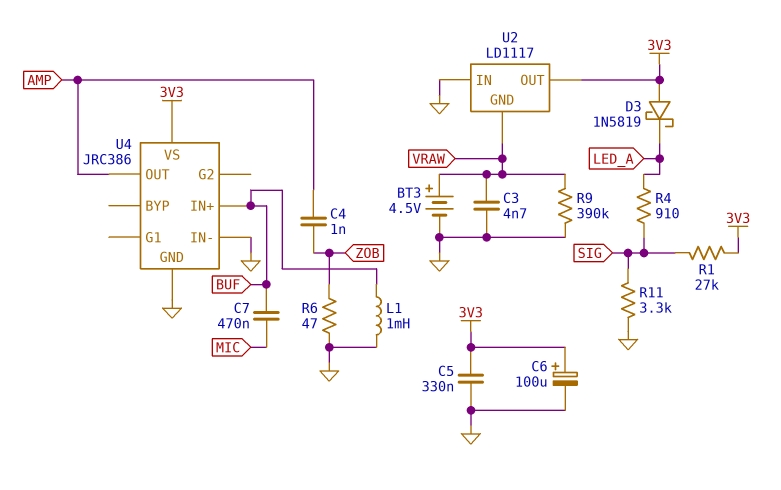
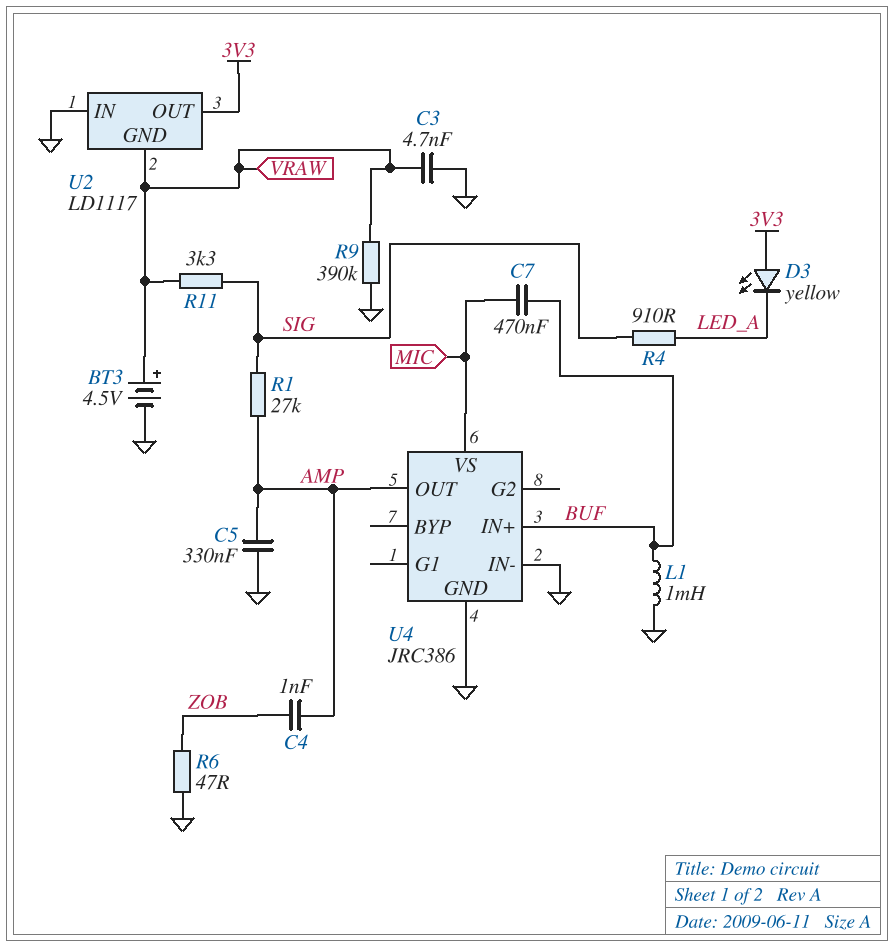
C5: 330nF (3V3, GND) -> 330nF (AMP, GND)
C6: 100uF (plus 3V3, minus GND) -> none
D3: schottky 1N5819 (A 3V3, K LED_A) -> LED yellow (A 3V3, K LED_A)
R1: 27k (3V3, SIG) -> 27k (AMP, SIG)
R11: 3.3k (GND, SIG) -> 3.3k (SIG, VRAW)
U4 pin VS: 3V3 -> MIC

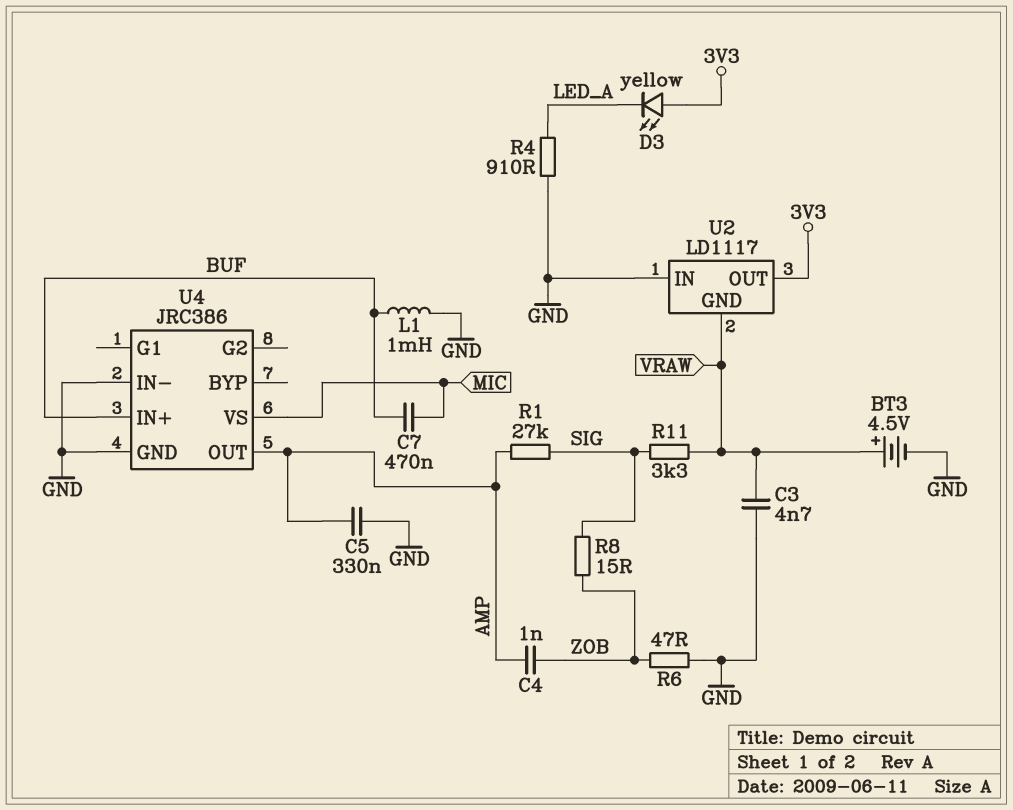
R4: 910 (LED_A, SIG) -> 910 (GND, LED_A)
R8: none -> 15 (SIG, ZOB)
R9: 390k (GND, VRAW) -> none

